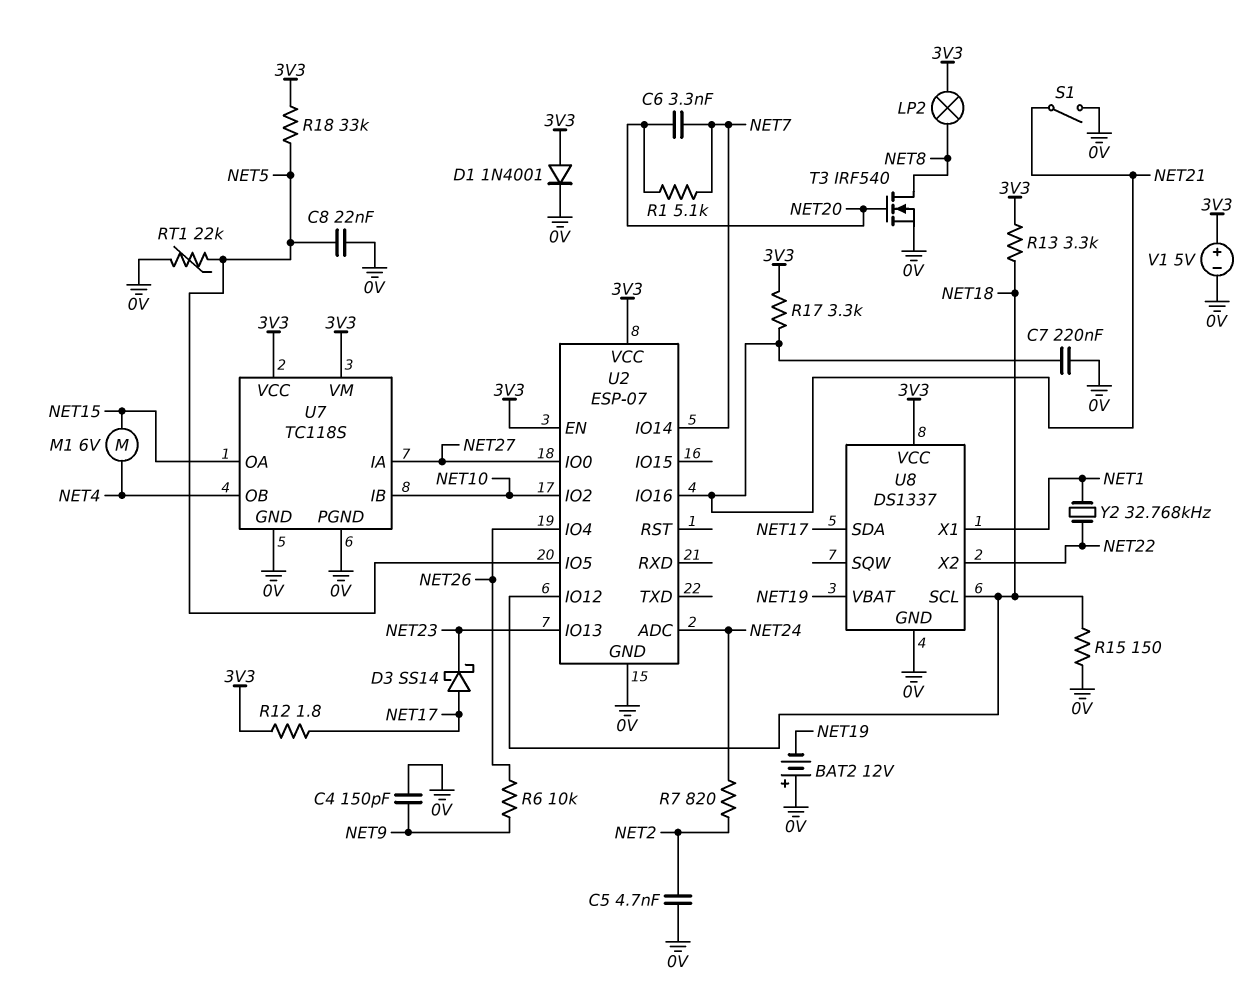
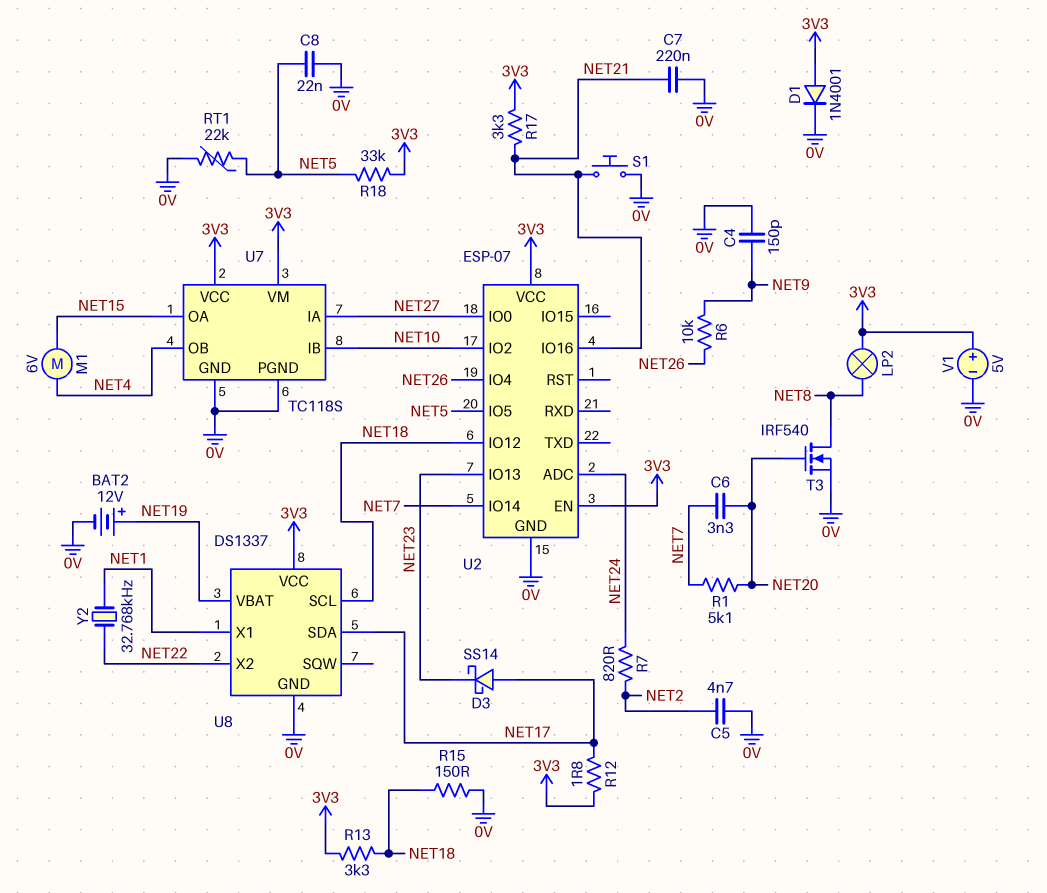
BAT2: 12V (plus 0V, minus NET19) -> 12V (plus NET19, minus 0V)
S1: switch (0V, NET21) -> button (0V, NET21)

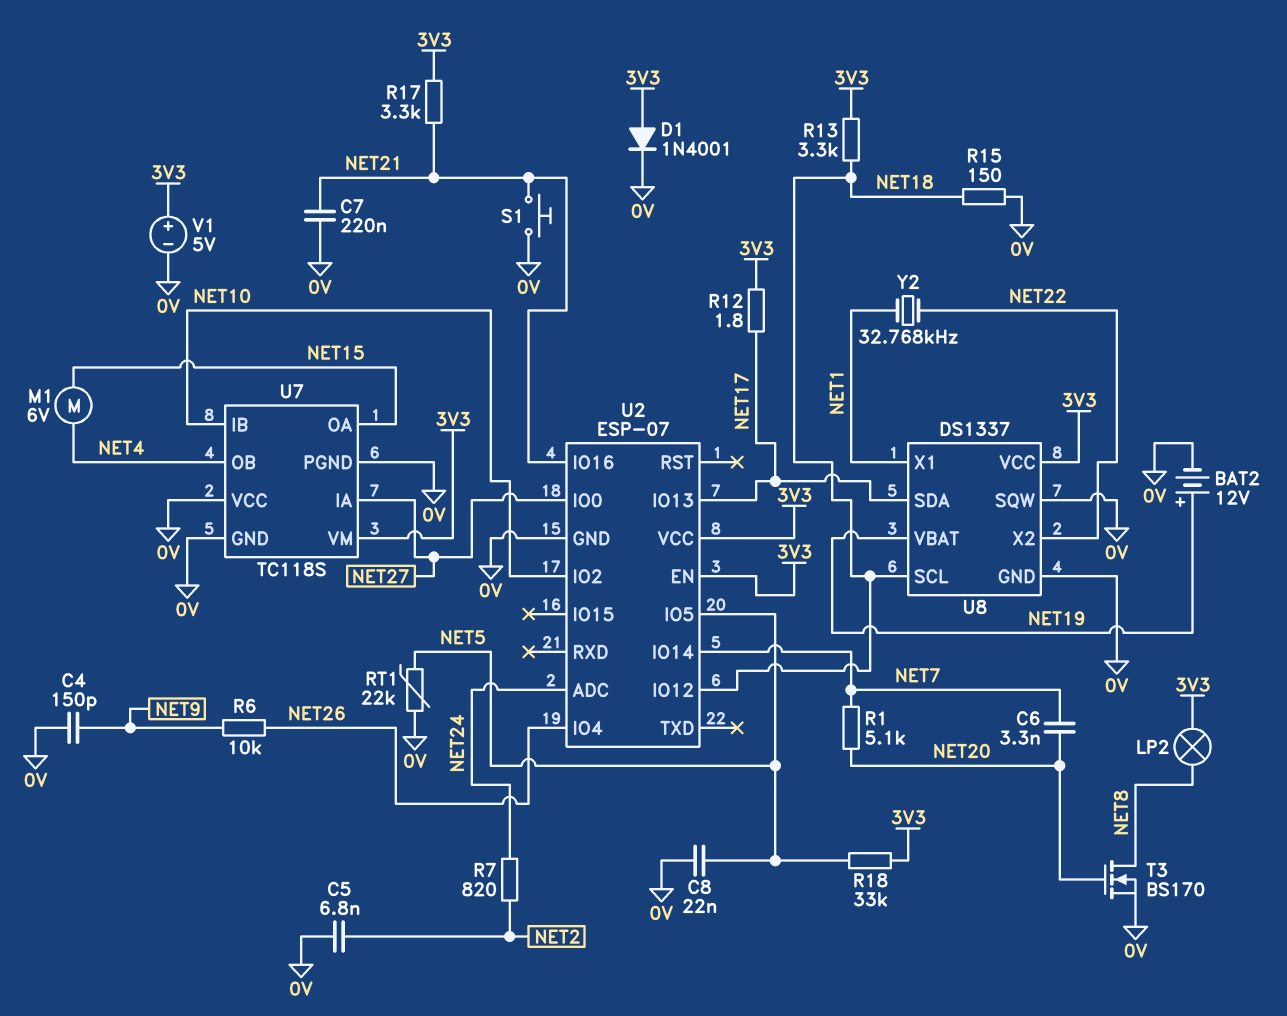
C5: 4.7nF (0V, NET2) -> 6.8nF (0V, NET2)
D3: schottky SS14 (A NET17, K NET23) -> none
T3: NMOS IRF540 (G NET20, D NET8, S 0V) -> NMOS BS170 (G NET20, D NET8, S 0V)
U2 pin IO13: NET23 -> NET17
U7 pin VCC: 3V3 -> 0V
U8 pin SQW: none -> 0V

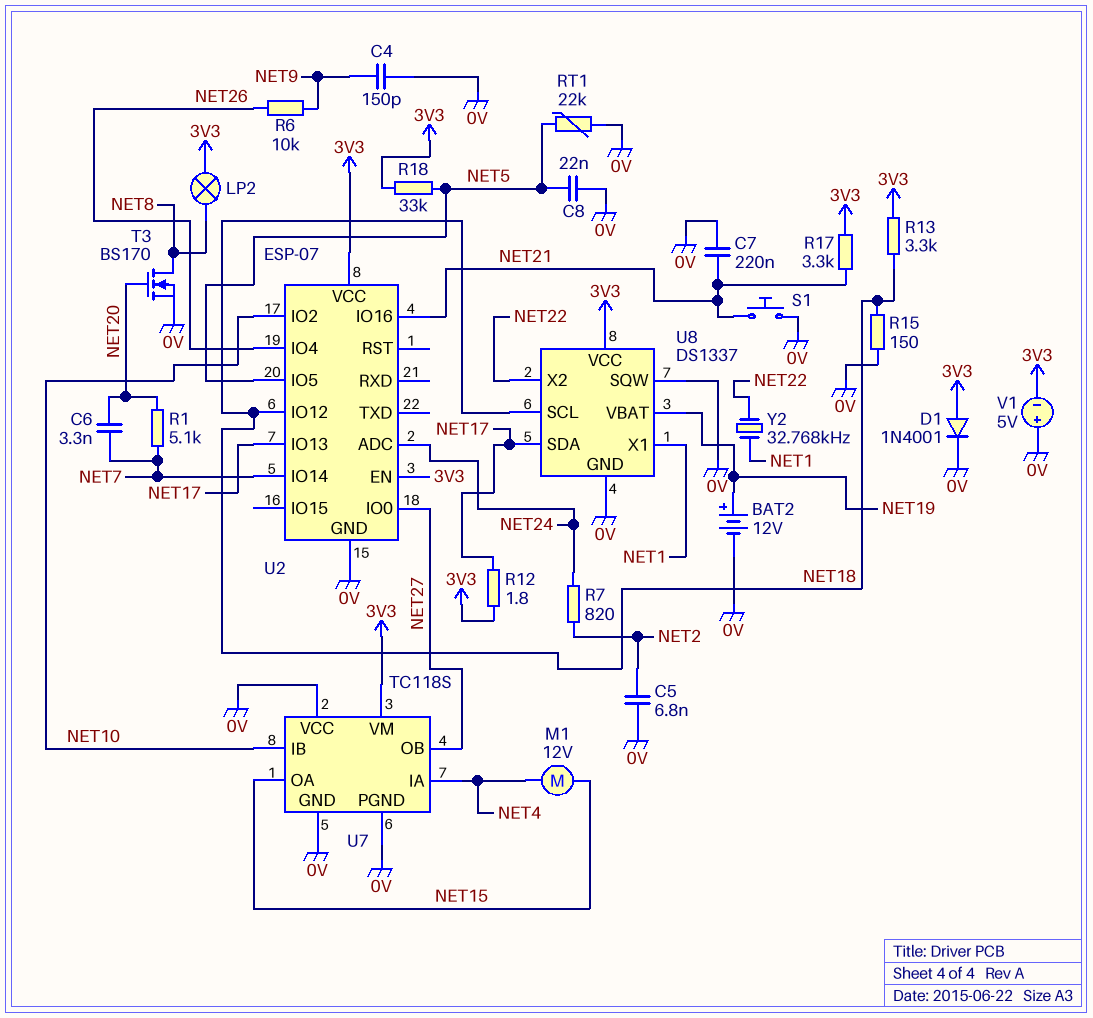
M1: motor 6V (NET4, NET15) -> motor 12V (NET4, NET15)
U7 pin IA: NET27 -> NET4
U7 pin OB: NET4 -> NET27
V1: 5V (plus 3V3, minus 0V) -> 5V (plus 0V, minus 3V3)

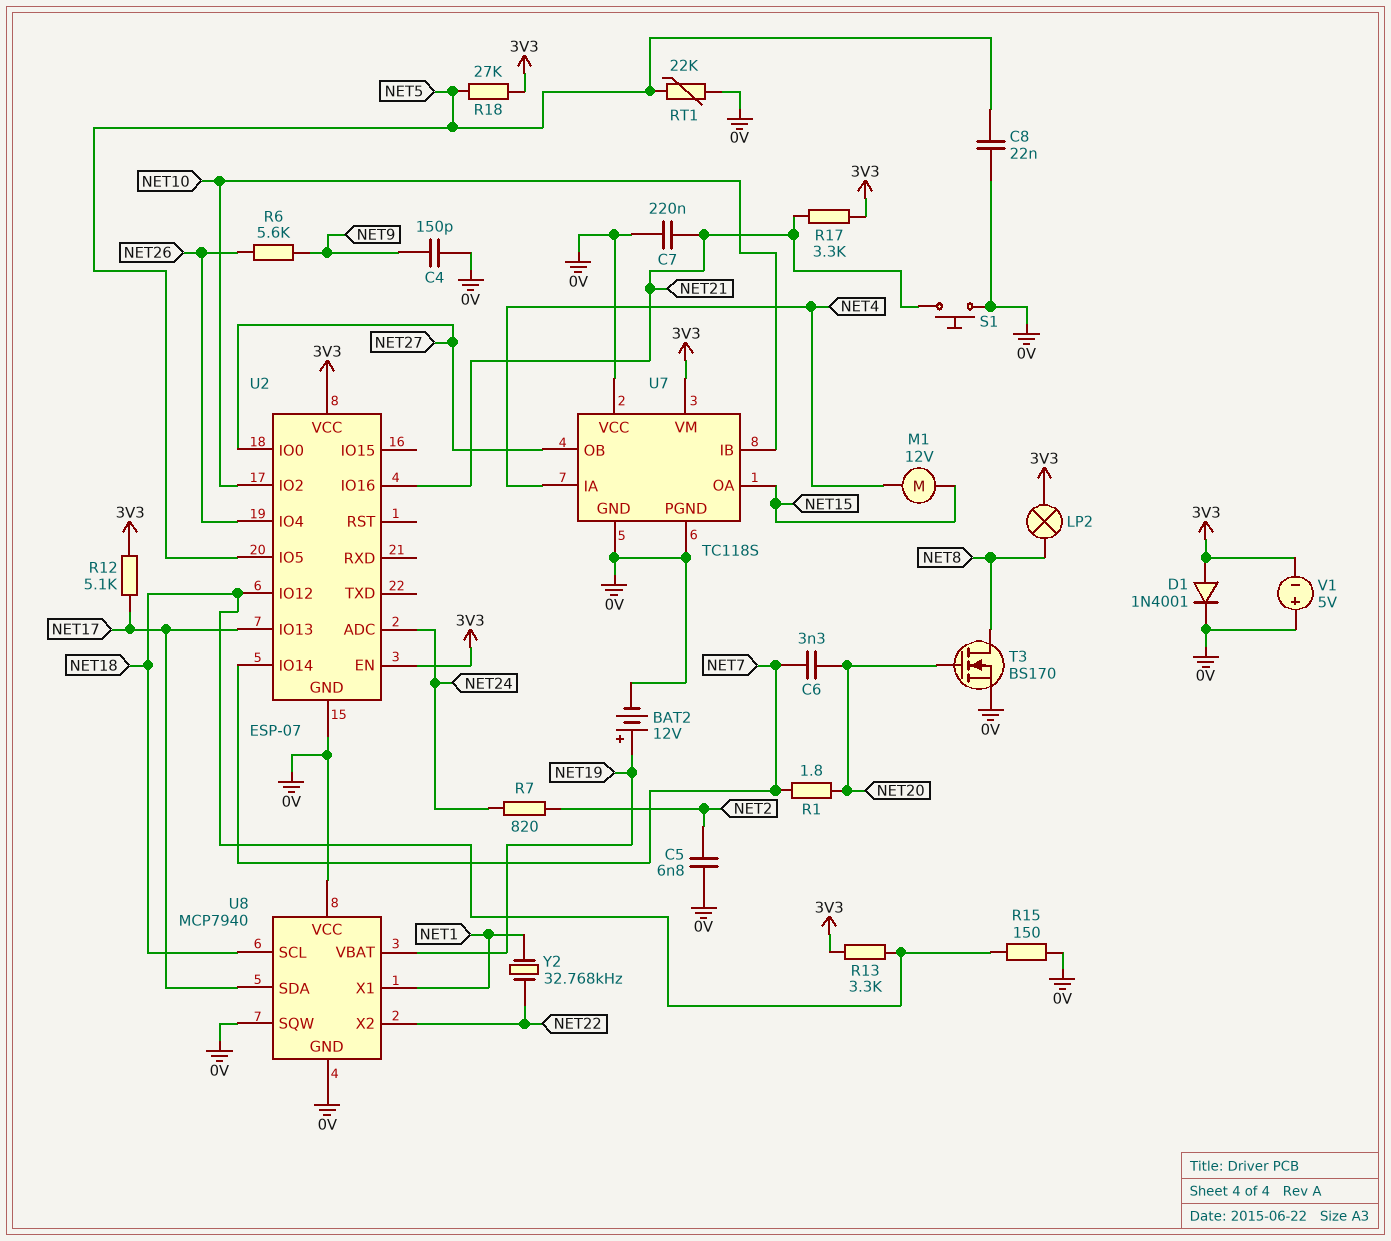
R1: 5.1k (NET7, NET20) -> 1.8 (NET7, NET20)
R6: 10k (NET9, NET26) -> 5.6k (NET9, NET26)
R12: 1.8 (3V3, NET17) -> 5.1k (3V3, NET17)
R18: 33k (3V3, NET5) -> 27k (3V3, NET5)
U8: DS1337 -> MCP7940
U8 pin VCC: 3V3 -> 0V

